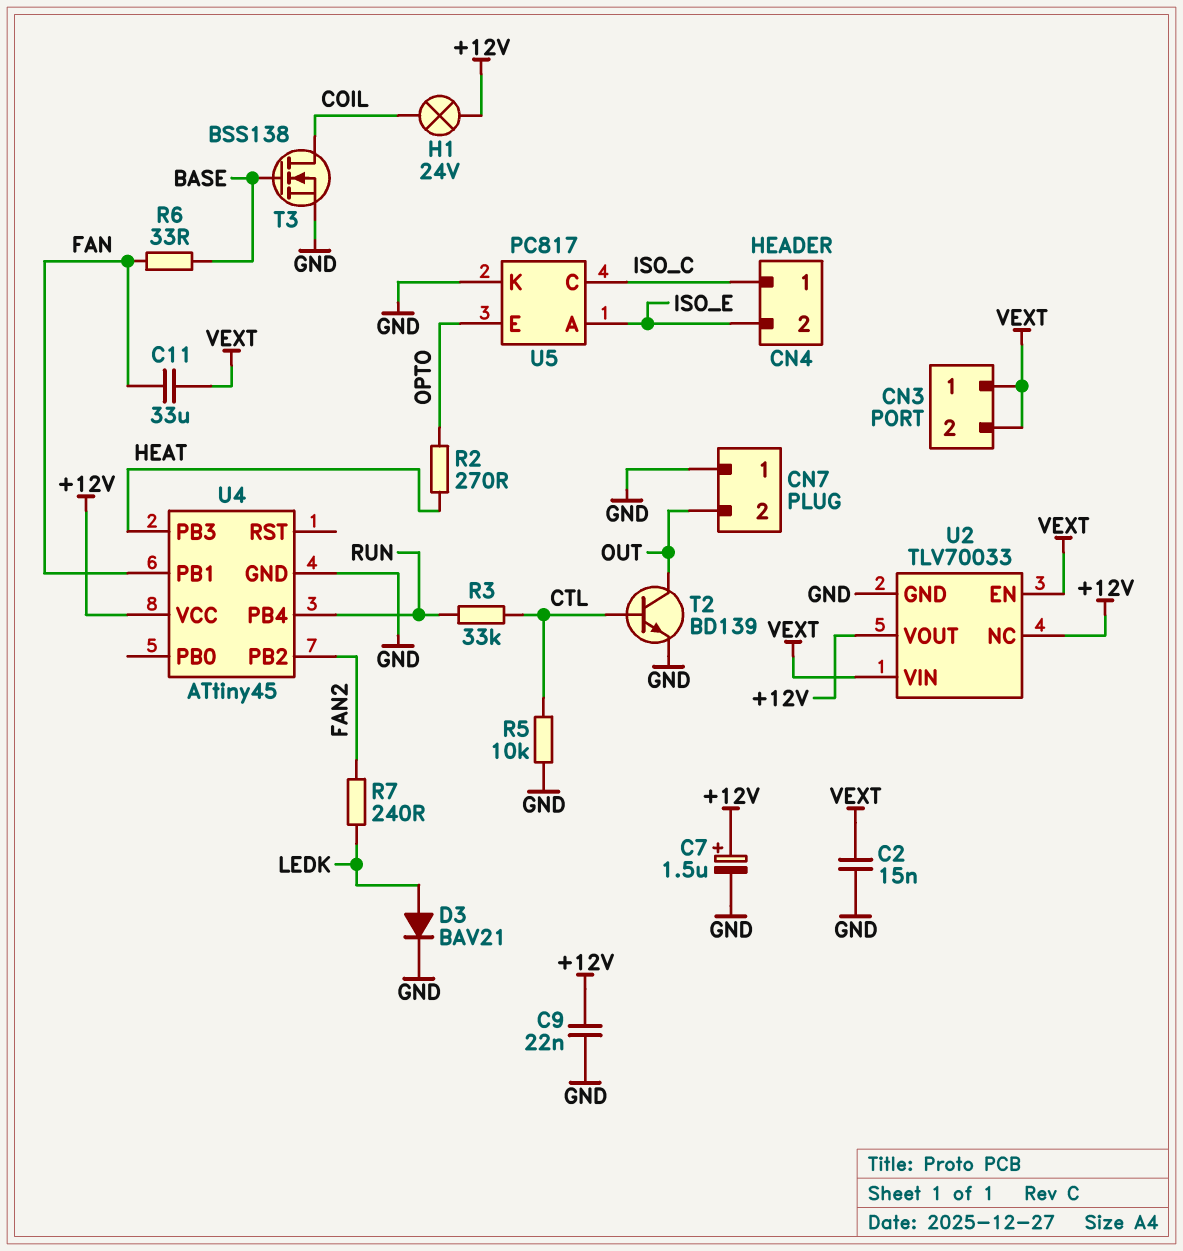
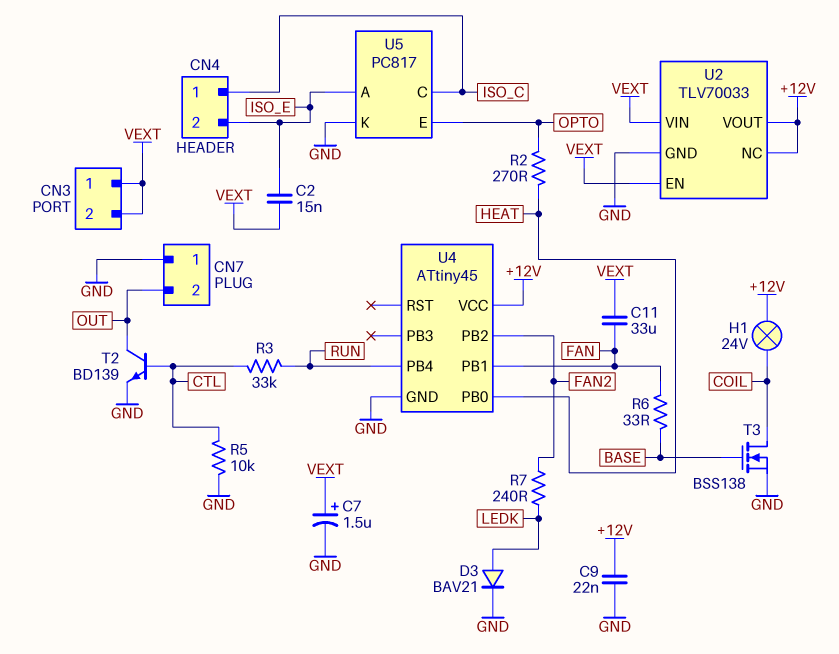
C2: 15nF (GND, VEXT) -> 15nF (ISO_E, VEXT)
C7: 1.5uF (plus +12V, minus GND) -> 1.5uF (plus VEXT, minus GND)
U4 pin PB0: none -> HEAT
U4 pin PB3: HEAT -> none

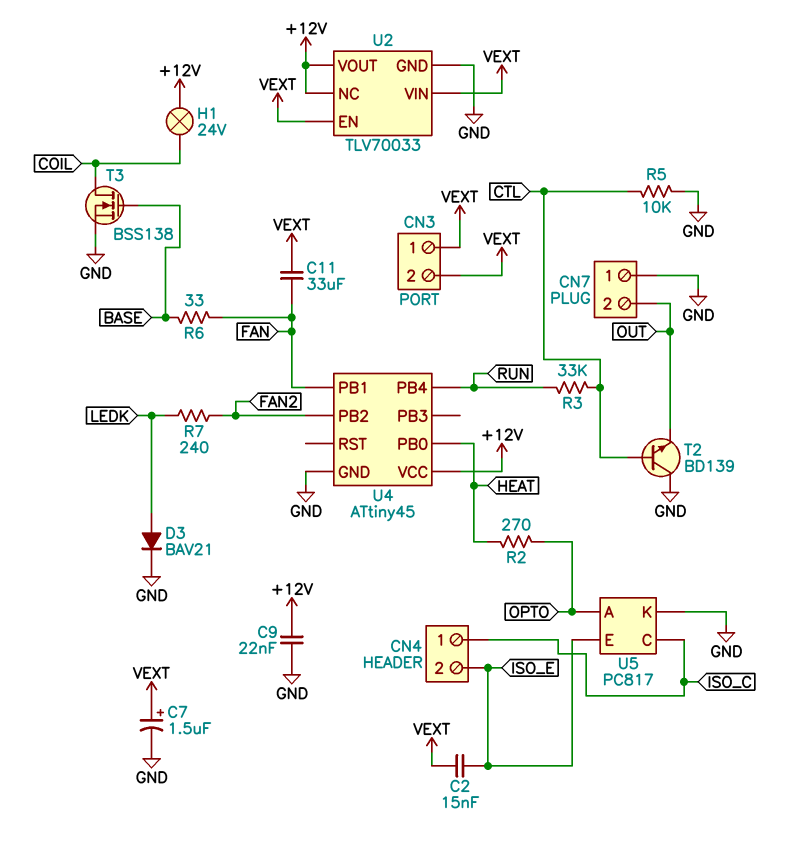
T2: NPN BD139 (B CTL, C OUT, E GND) -> NPN BD139 (B CTL, C GND, E OUT)
U5 pin A: ISO_E -> OPTO
U5 pin E: OPTO -> ISO_E

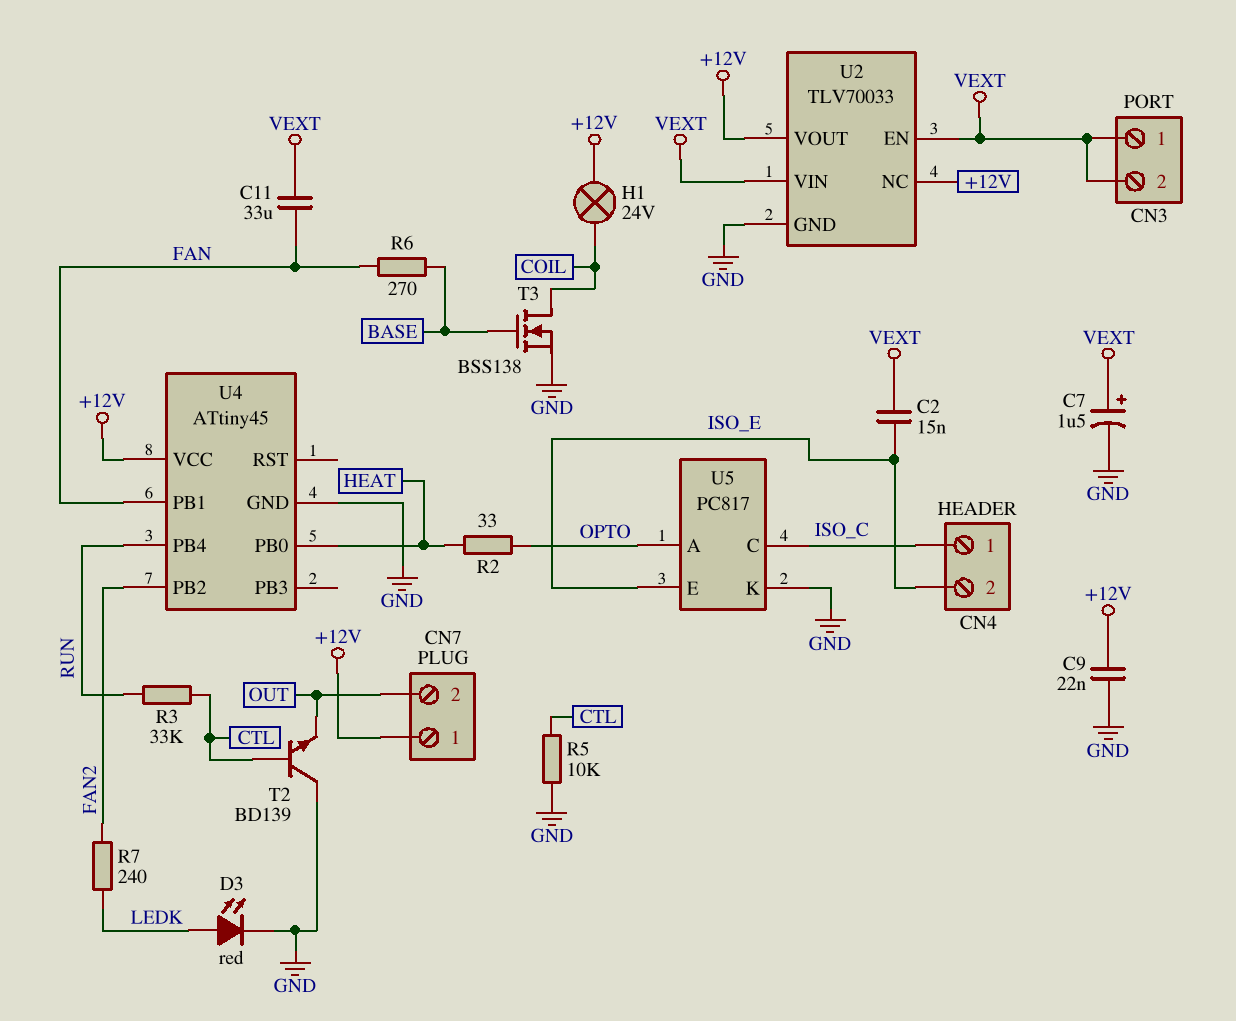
CN7 pin 1: GND -> +12V
D3: diode BAV21 (A LEDK, K GND) -> LED red (A LEDK, K GND)
R2: 270 (HEAT, OPTO) -> 33 (HEAT, OPTO)
R6: 33 (BASE, FAN) -> 270 (BASE, FAN)

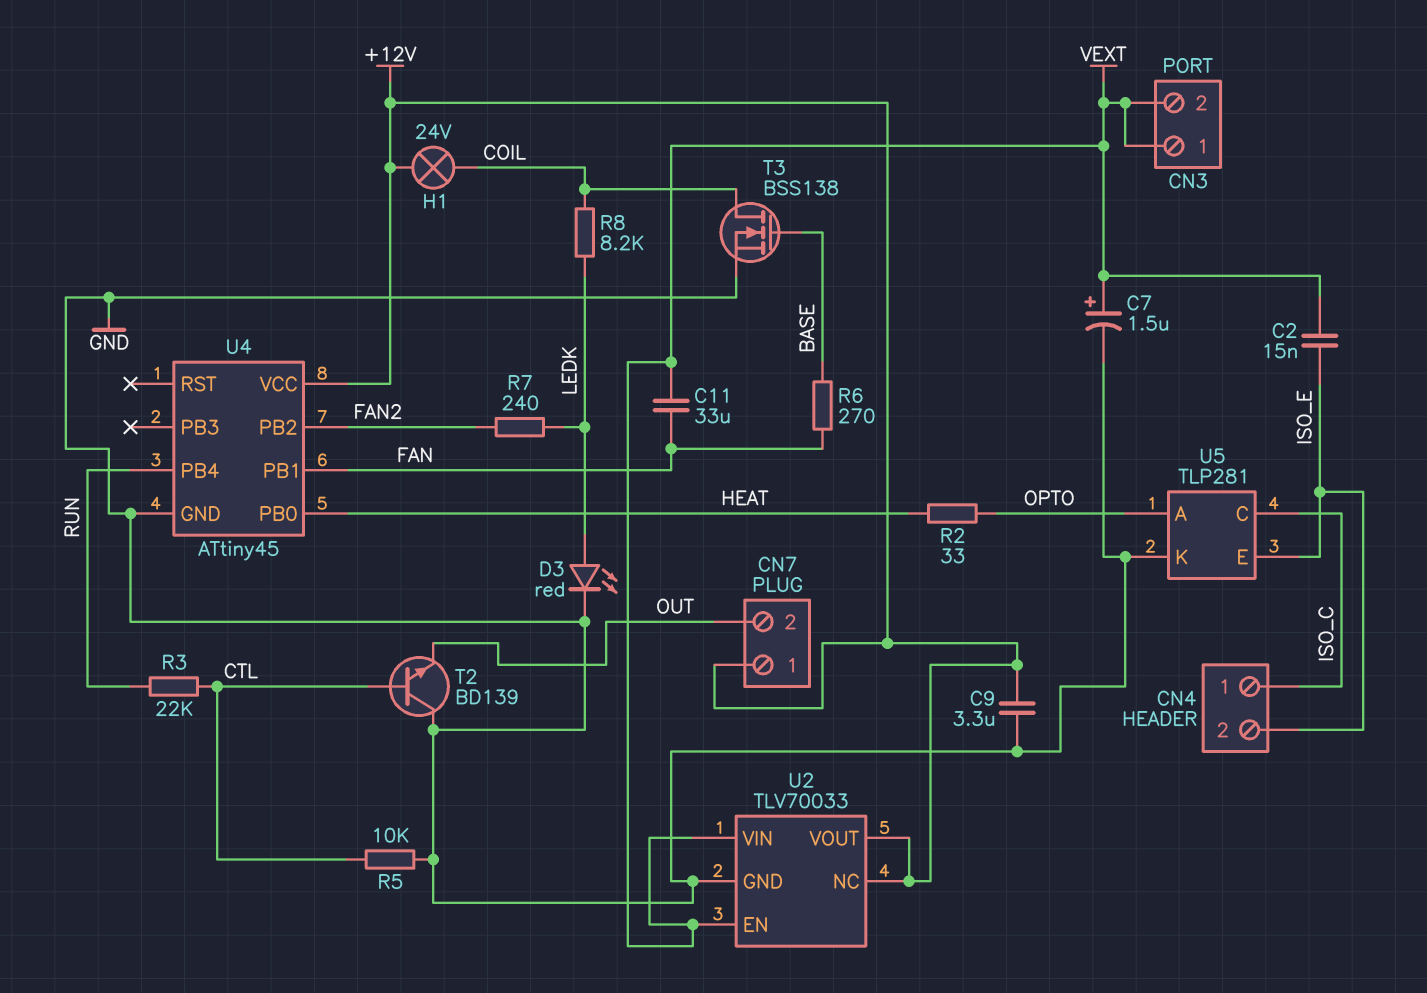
C9: 22nF (+12V, GND) -> 3.3uF (+12V, GND)
R3: 33k (CTL, RUN) -> 22k (CTL, RUN)
R8: none -> 8.2k (COIL, LEDK)
U5: PC817 -> TLP281

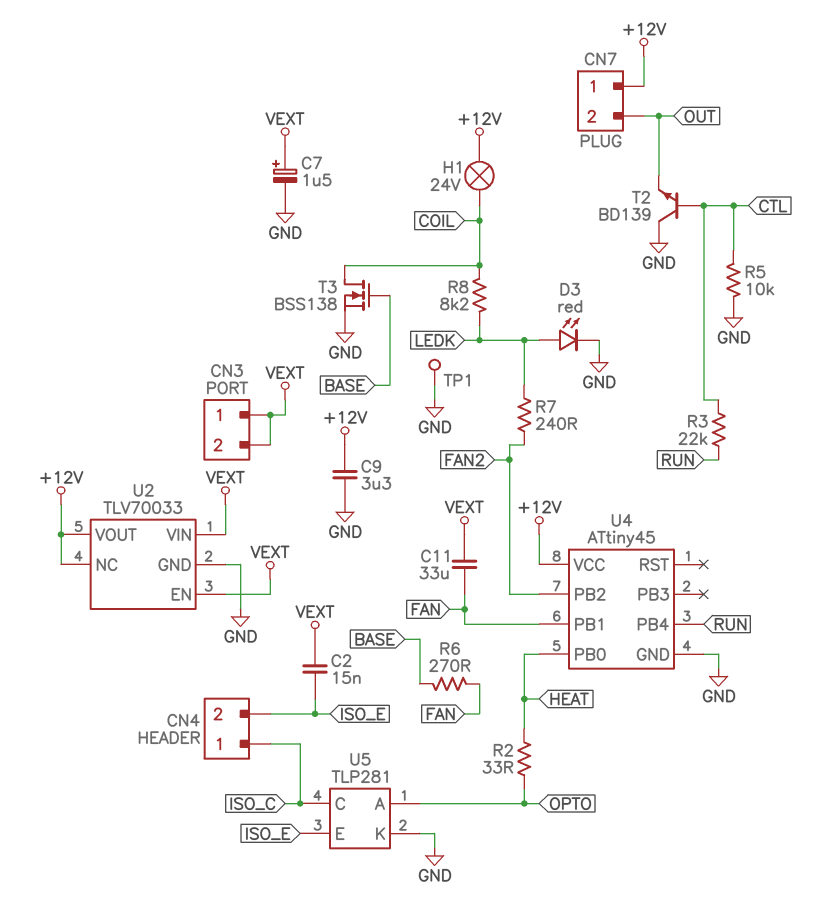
TP1: none -> test point (GND)

